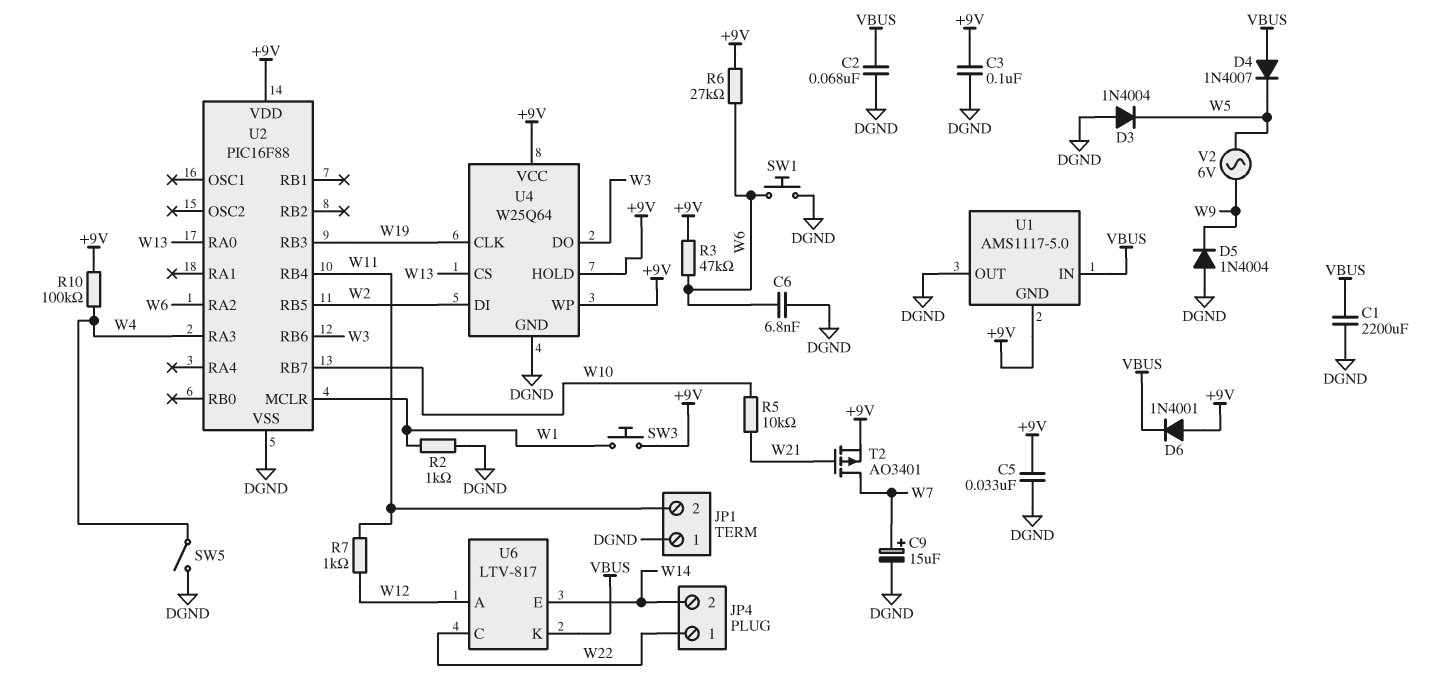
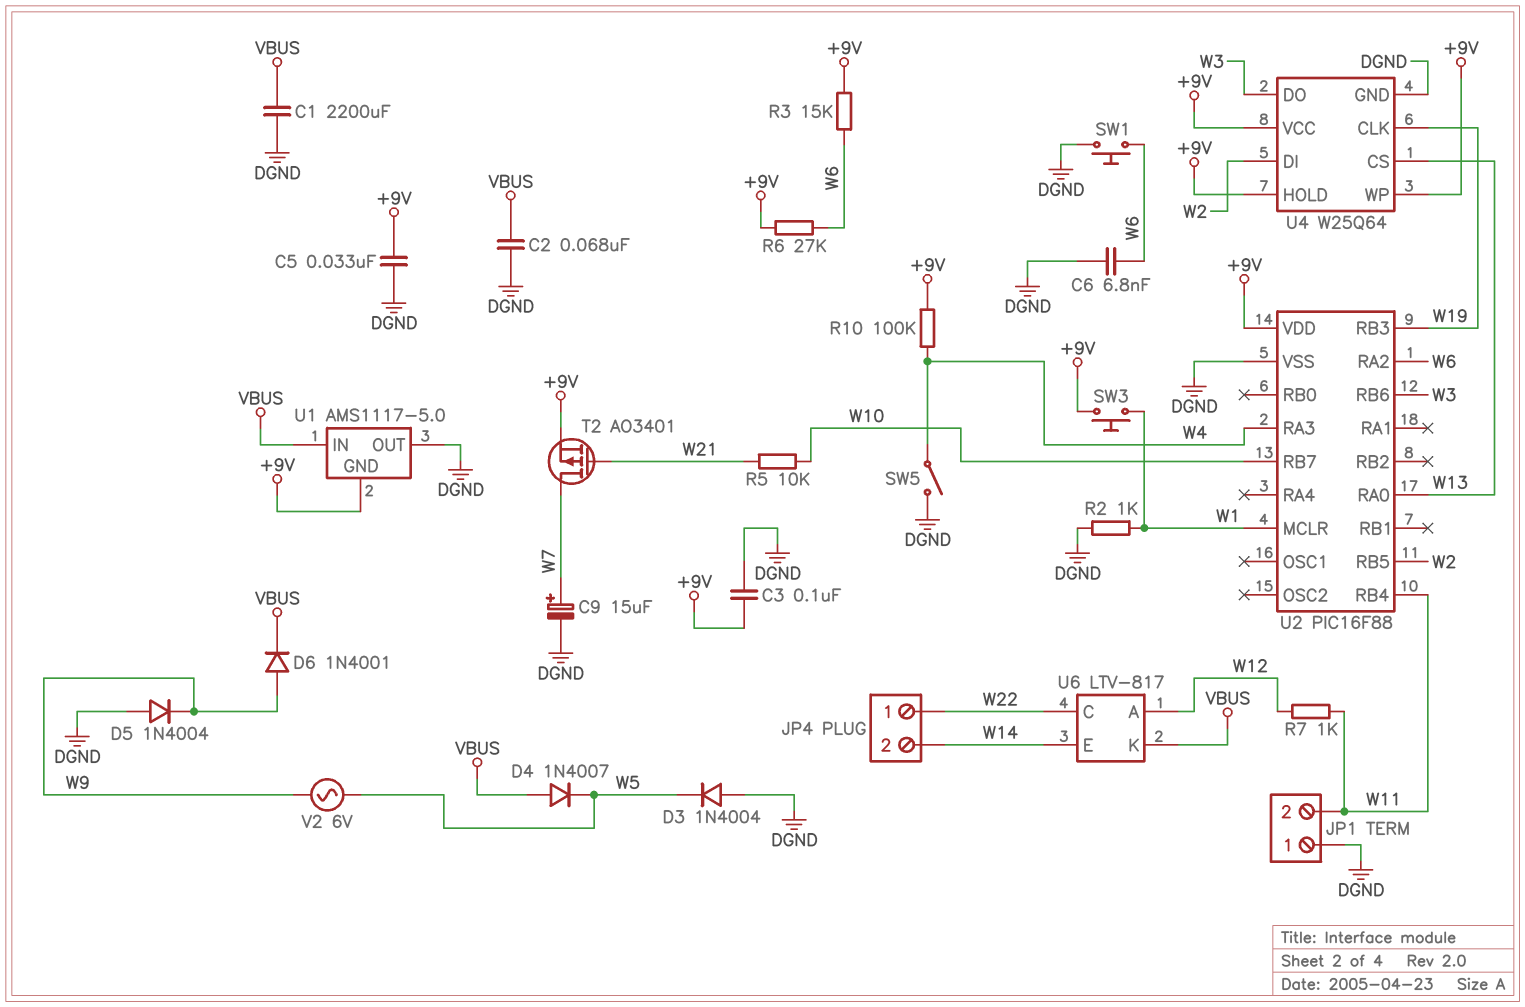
D6: diode 1N4001 (A +9V, K VBUS) -> diode 1N4001 (A W9, K VBUS)
R3: 47k (+9V, W6) -> 15k (+9V, W6)

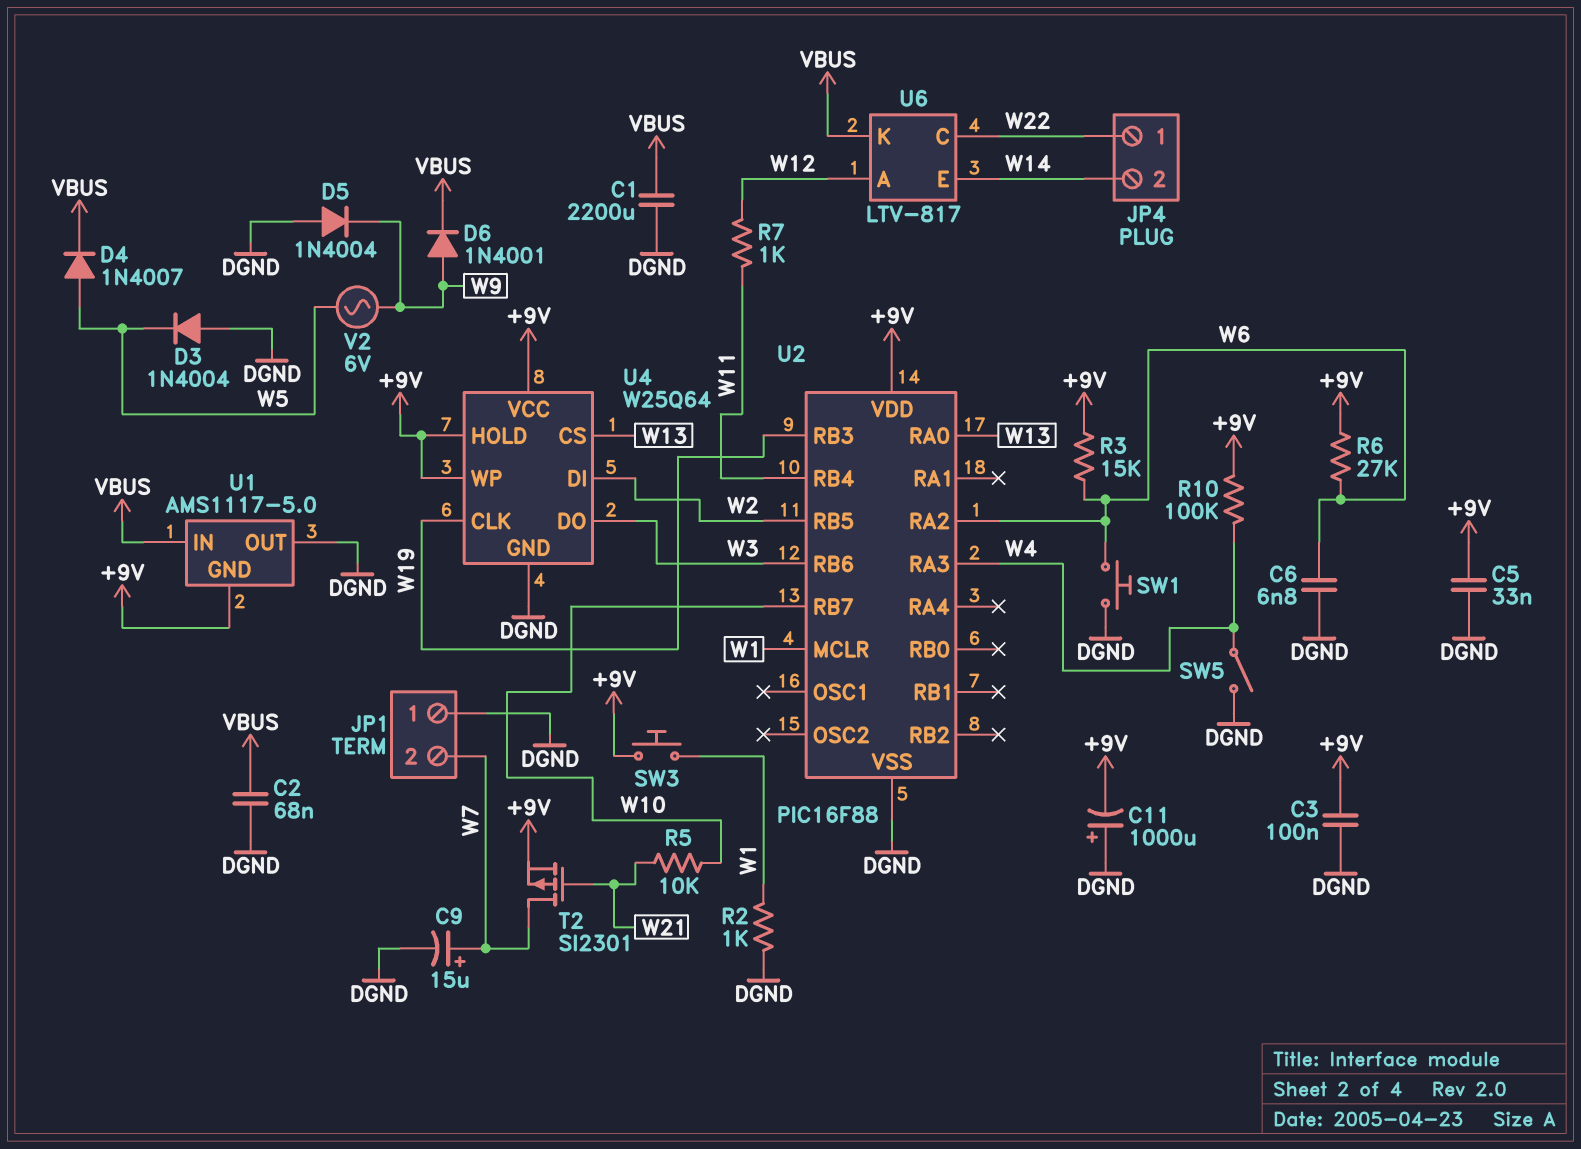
C11: none -> 1000uF (plus DGND, minus +9V)
D4: diode 1N4007 (A VBUS, K W5) -> diode 1N4007 (A W5, K VBUS)
JP1 pin 2: W11 -> W7
T2: PMOS AO3401 (G W21, D W7, S +9V) -> PMOS SI2301 (G W21, D W7, S +9V)

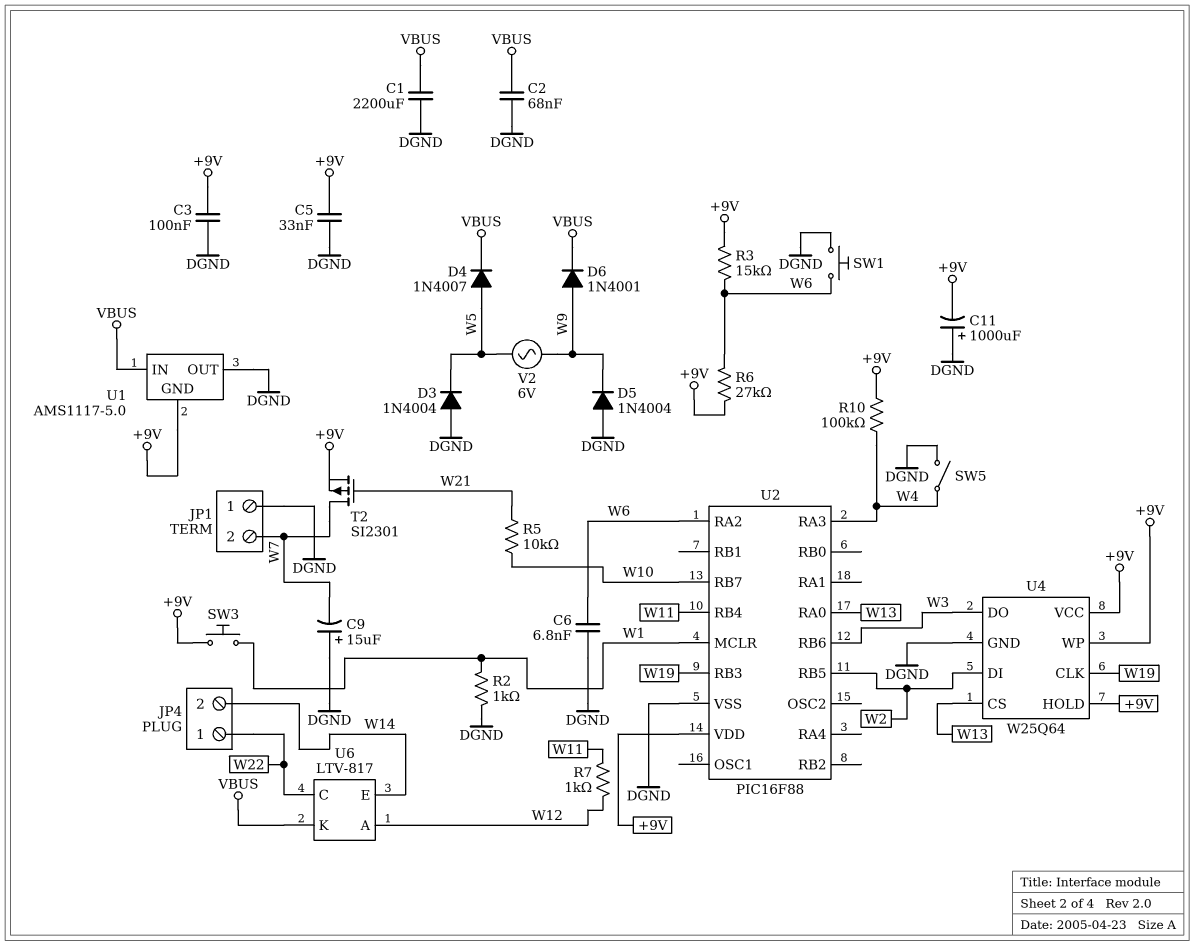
C9: 15uF (plus W7, minus DGND) -> 15uF (plus DGND, minus W7)

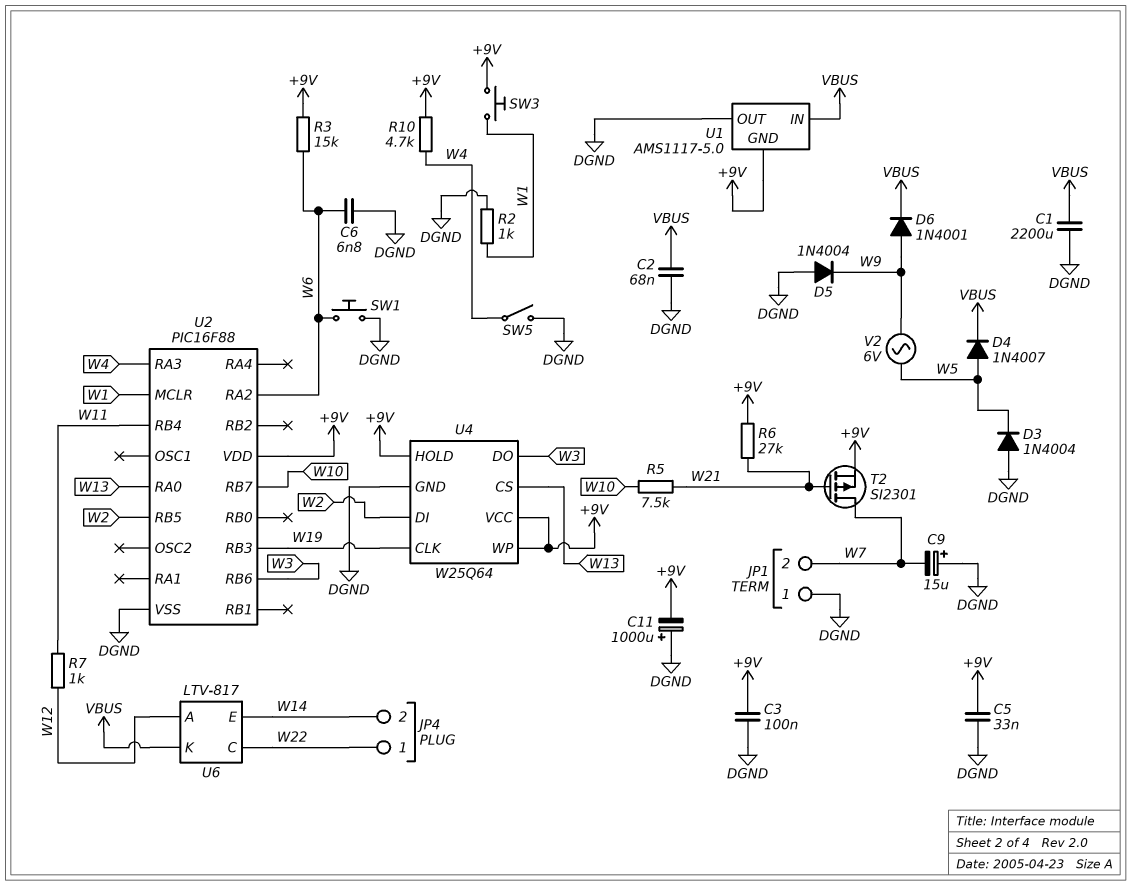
R5: 10k (W10, W21) -> 7.5k (W10, W21)
R6: 27k (+9V, W6) -> 27k (+9V, W21)
R10: 100k (+9V, W4) -> 4.7k (+9V, W4)

